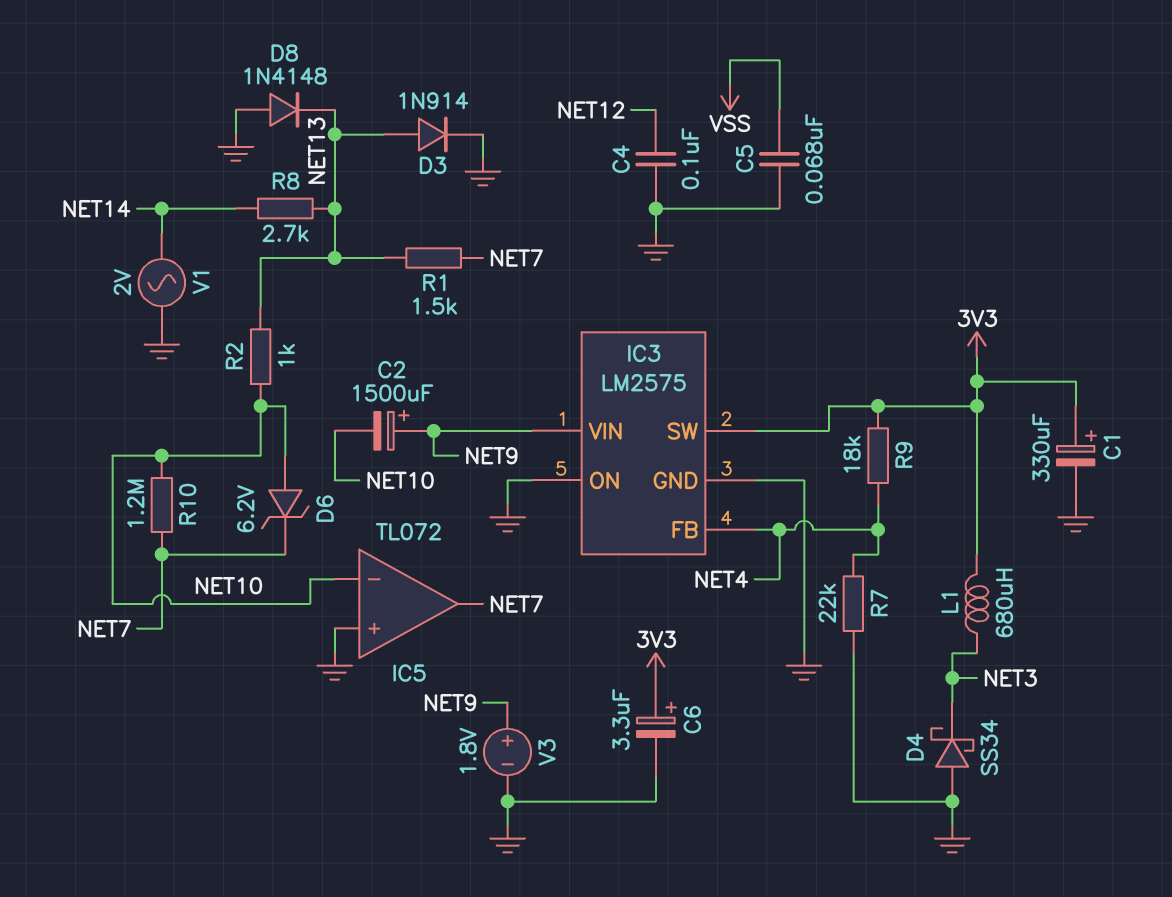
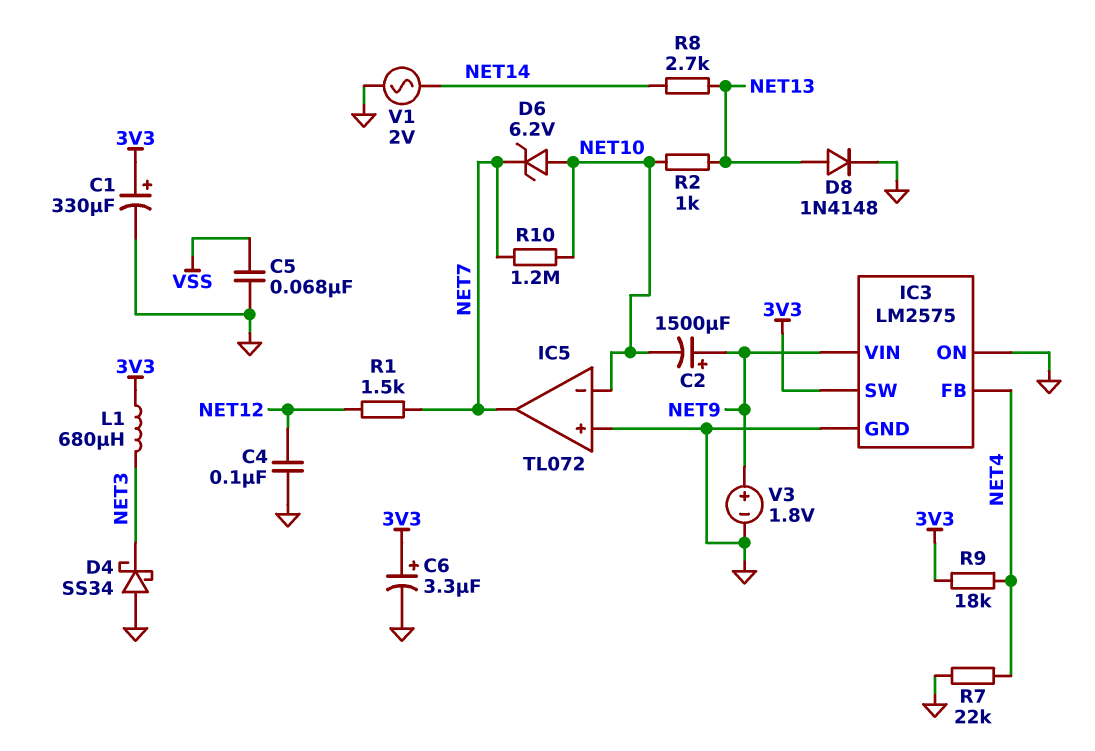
D3: diode 1N914 (A NET13, K GND) -> none
D8: diode 1N4148 (A GND, K NET13) -> diode 1N4148 (A NET13, K GND)
R1: 1.5k (NET7, NET13) -> 1.5k (NET7, NET12)

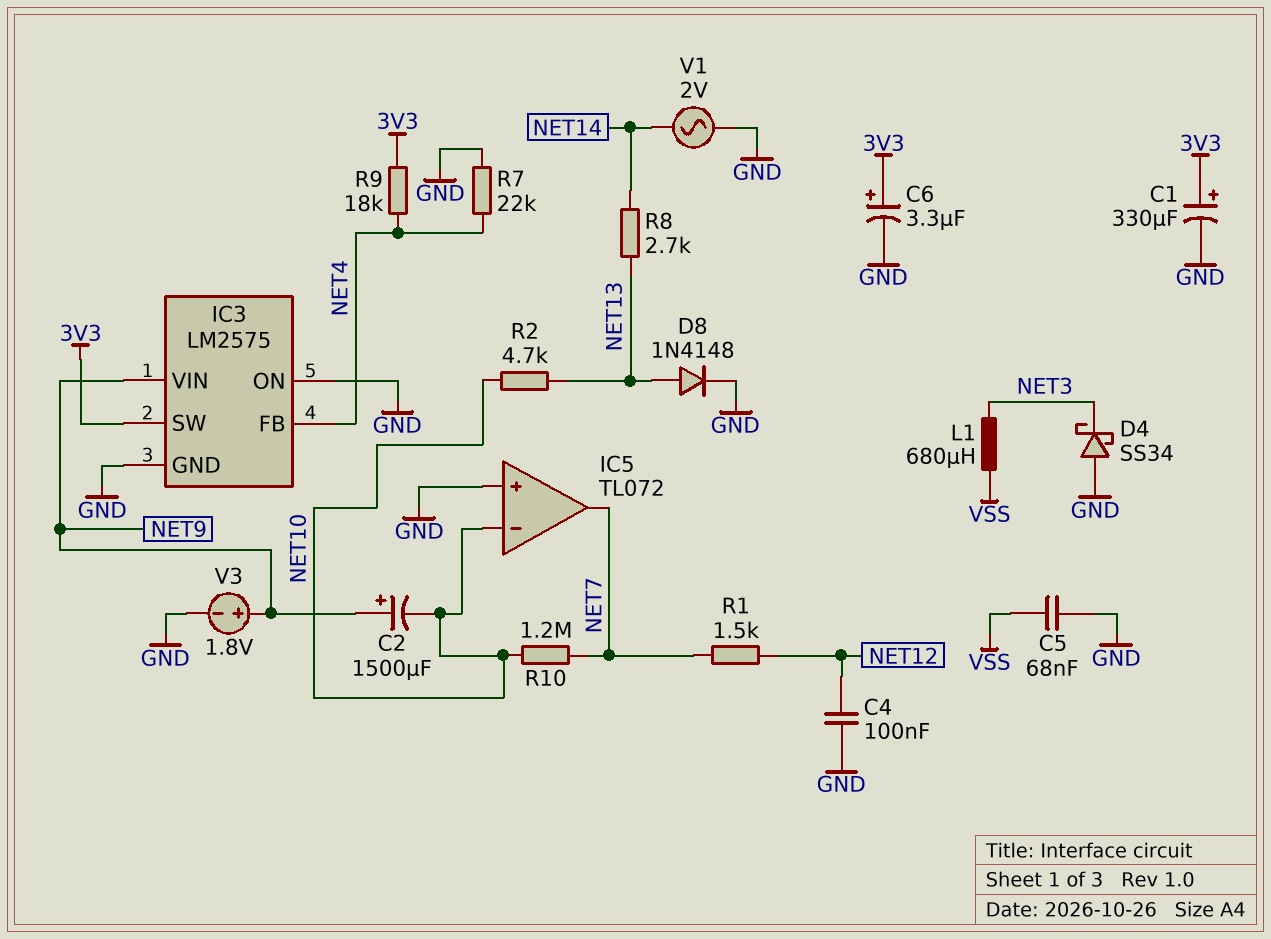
D6: zener 6.2V (A NET10, K NET7) -> none
L1: 680uH (3V3, NET3) -> 680uH (NET3, VSS)
R2: 1k (NET10, NET13) -> 4.7k (NET10, NET13)

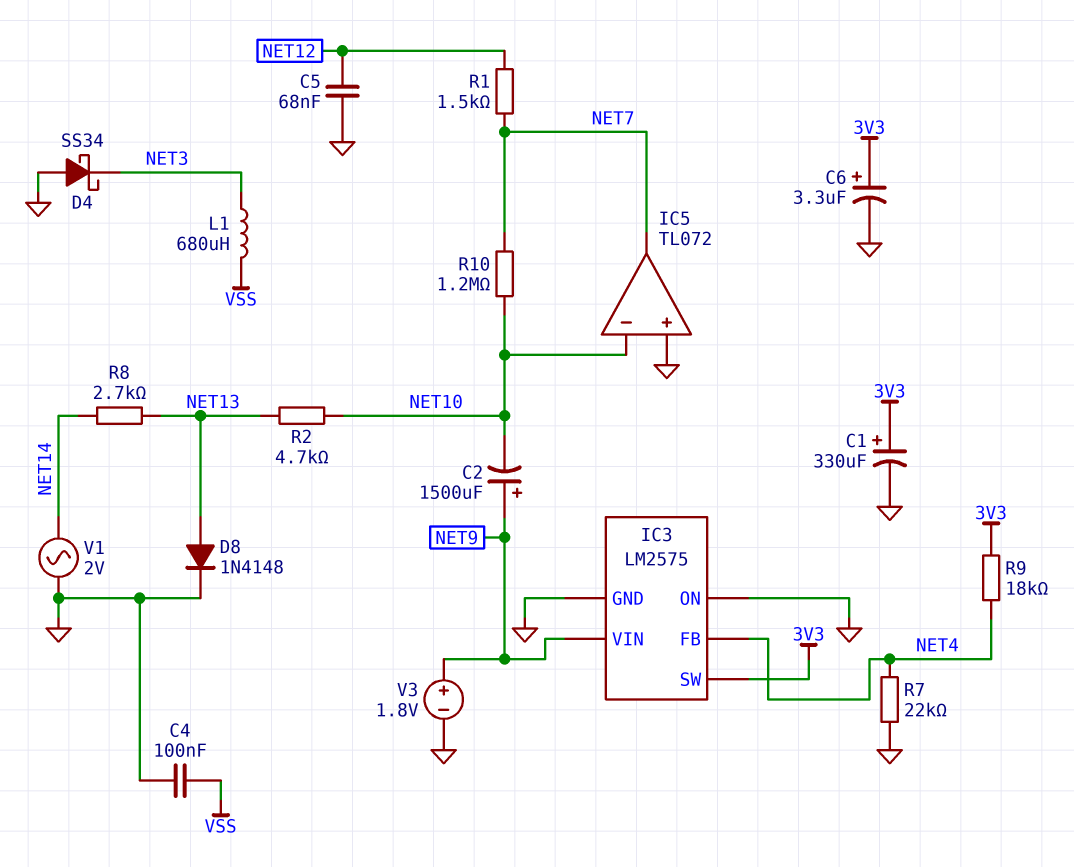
C4: 100nF (GND, NET12) -> 100nF (GND, VSS)
C5: 68nF (GND, VSS) -> 68nF (GND, NET12)

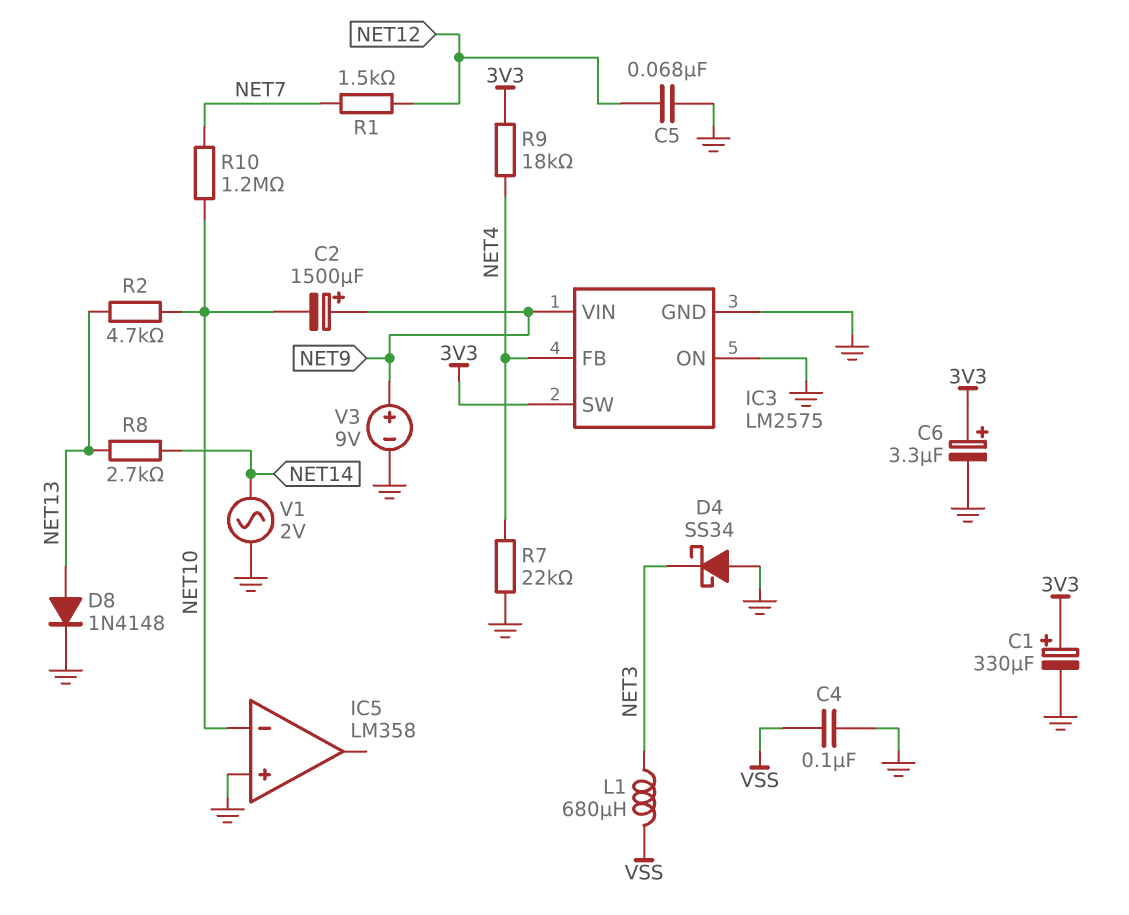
IC5: TL072 -> LM358
IC5 pin out: NET7 -> none
V3: 1.8V (plus NET9, minus GND) -> 9V (plus NET9, minus GND)

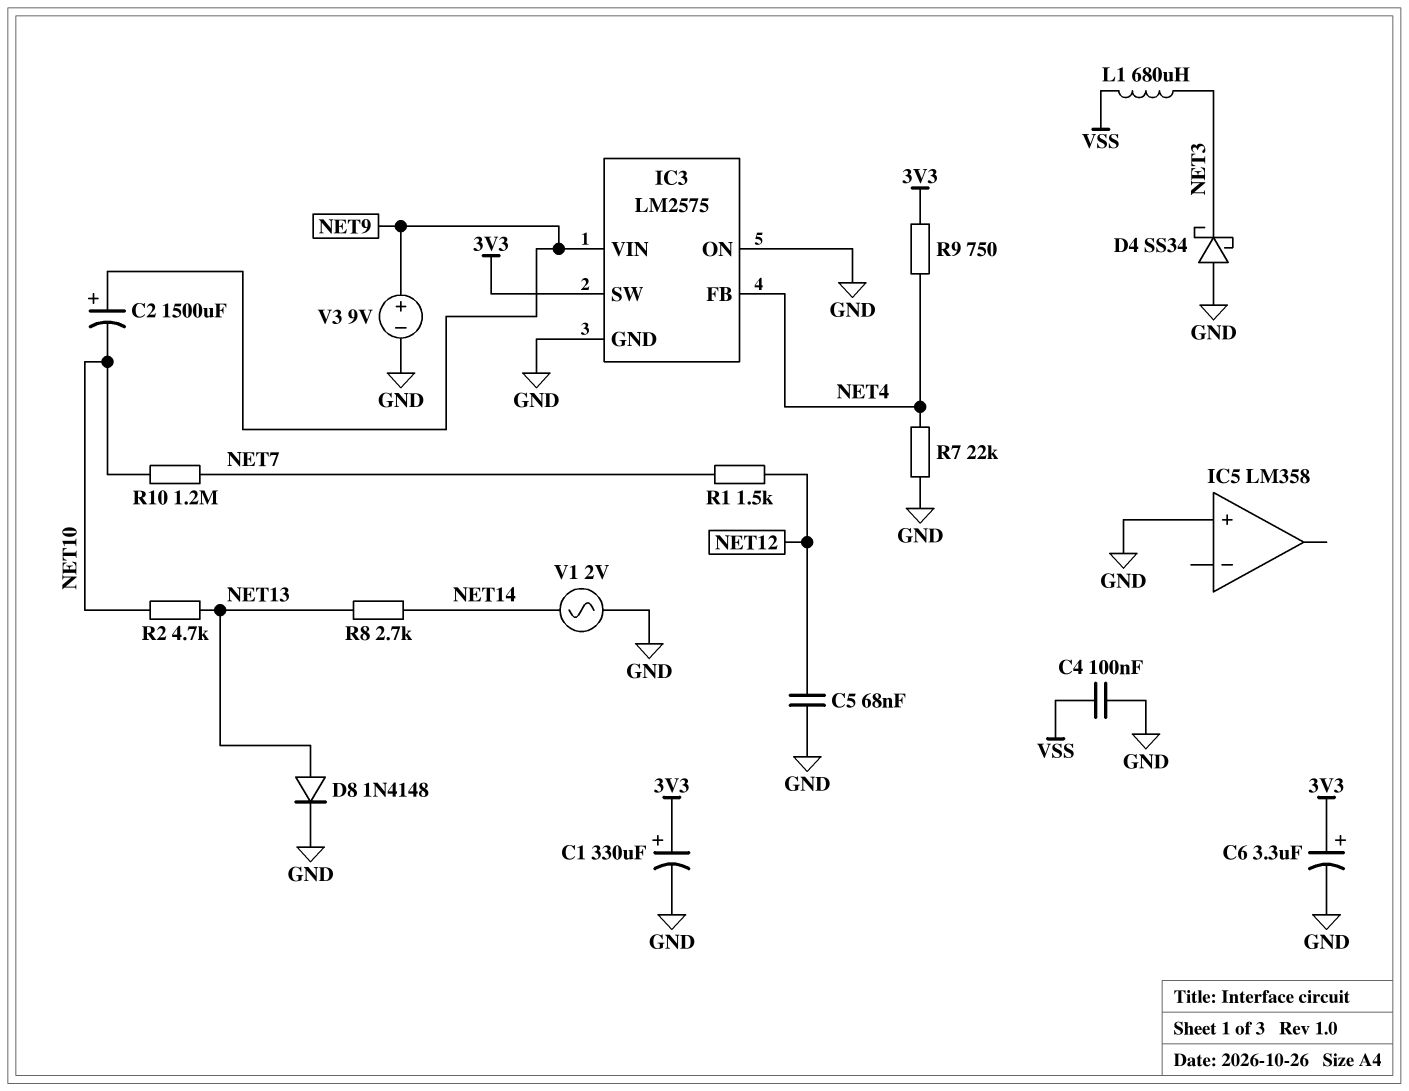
IC5 pin in-: NET10 -> none
R9: 18k (3V3, NET4) -> 750 (3V3, NET4)

